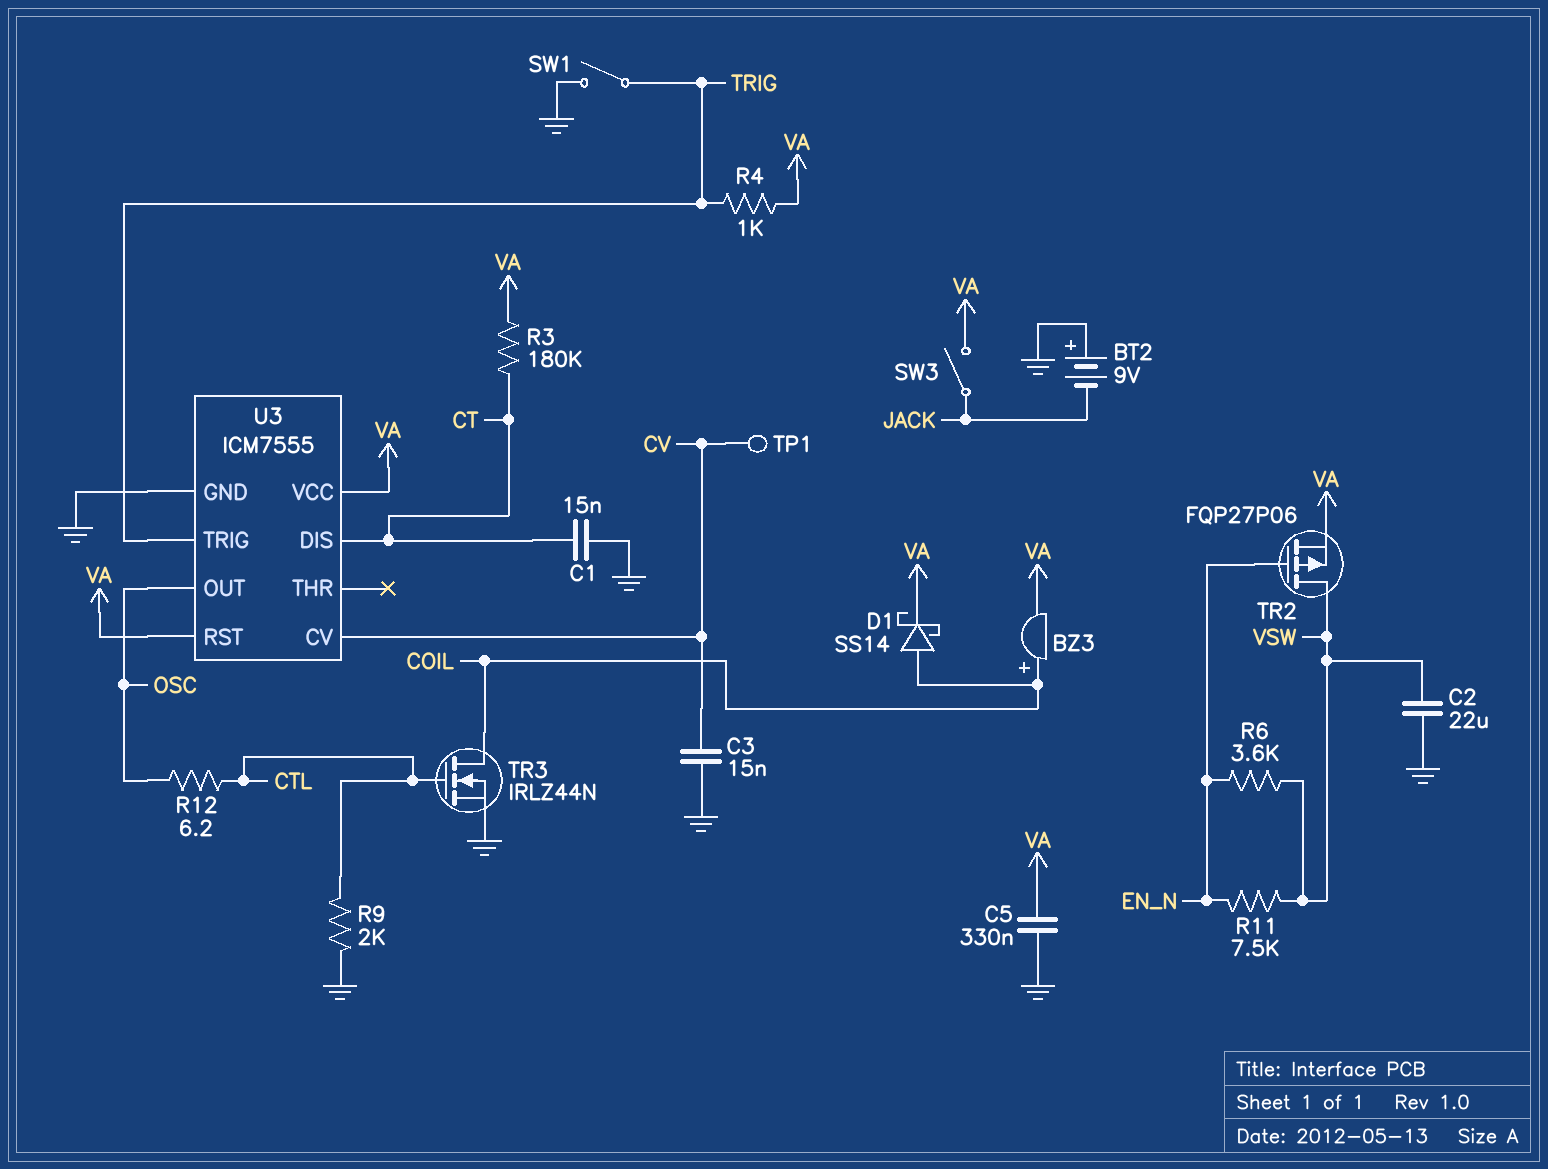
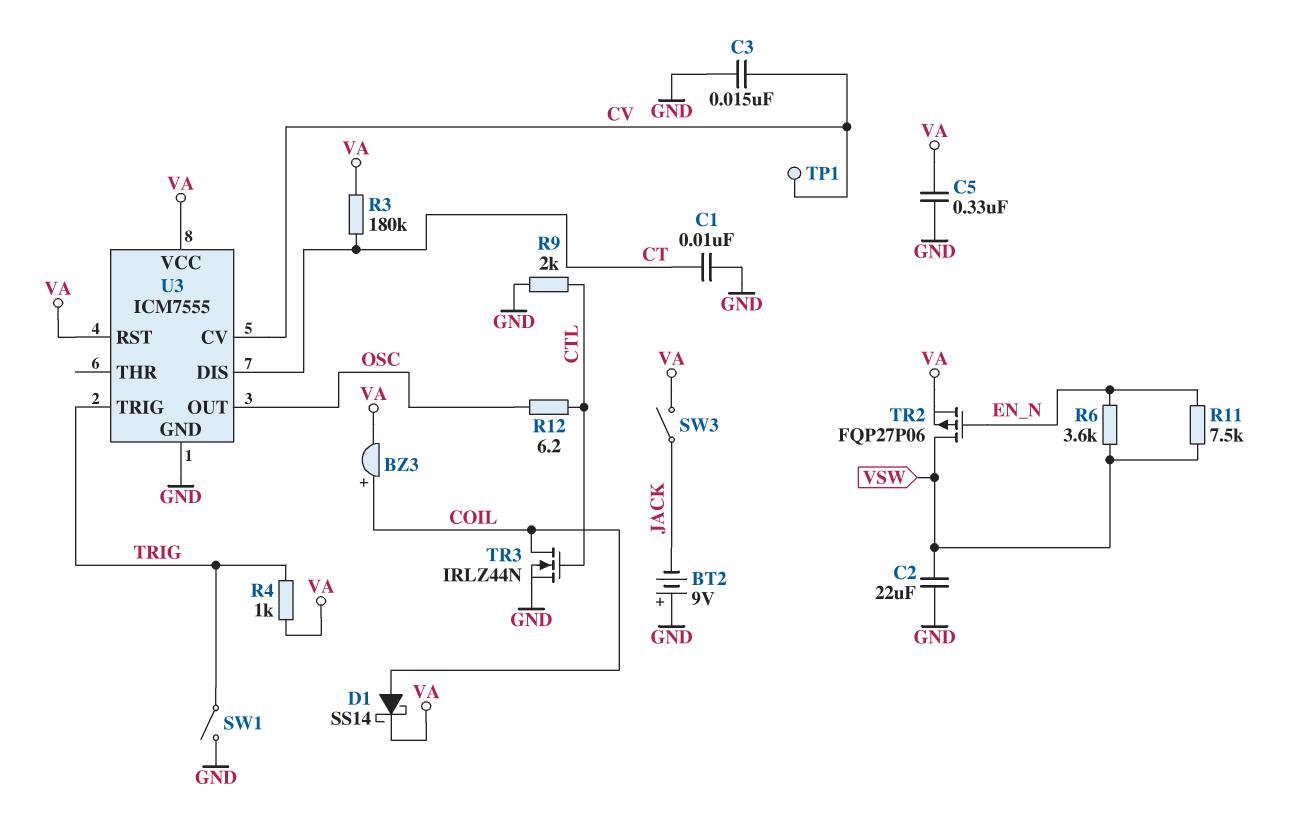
C1: 15nF (CT, GND) -> 10nF (CT, GND)

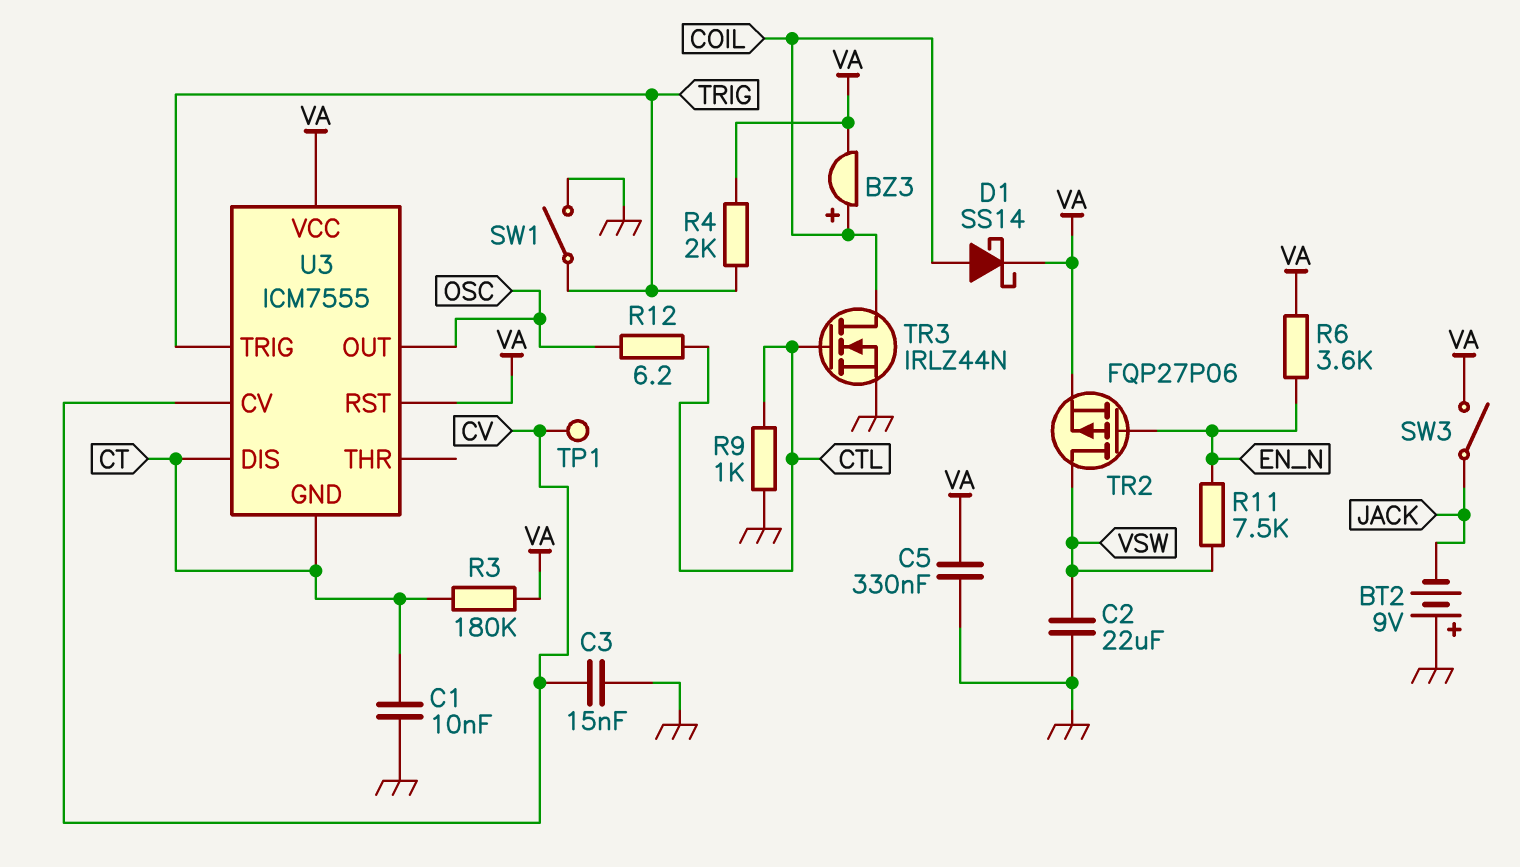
R4: 1k (TRIG, VA) -> 2k (TRIG, VA)
R6: 3.6k (EN_N, VSW) -> 3.6k (EN_N, VA)
R9: 2k (CTL, GND) -> 1k (CTL, GND)
U3 pin GND: GND -> CT

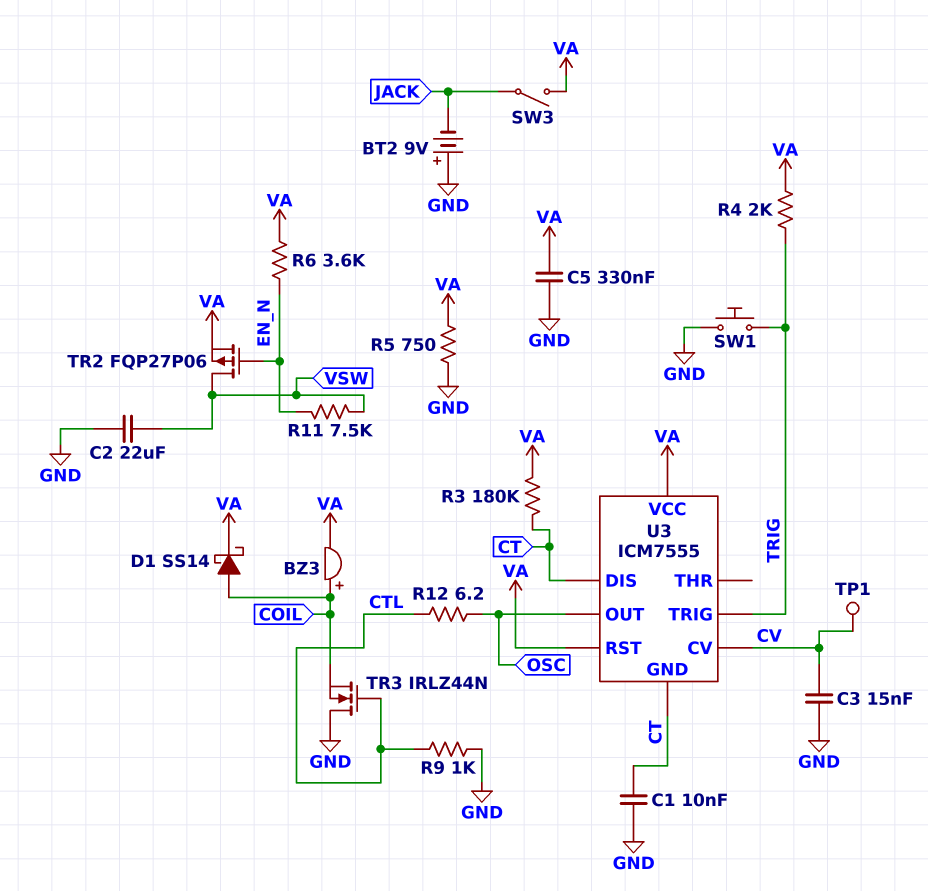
R5: none -> 750 (GND, VA)
SW1: switch (GND, TRIG) -> button (GND, TRIG)
TR3: NMOS IRLZ44N (G CTL, D COIL, S GND) -> NMOS IRLZ44N (G CTL, D GND, S COIL)

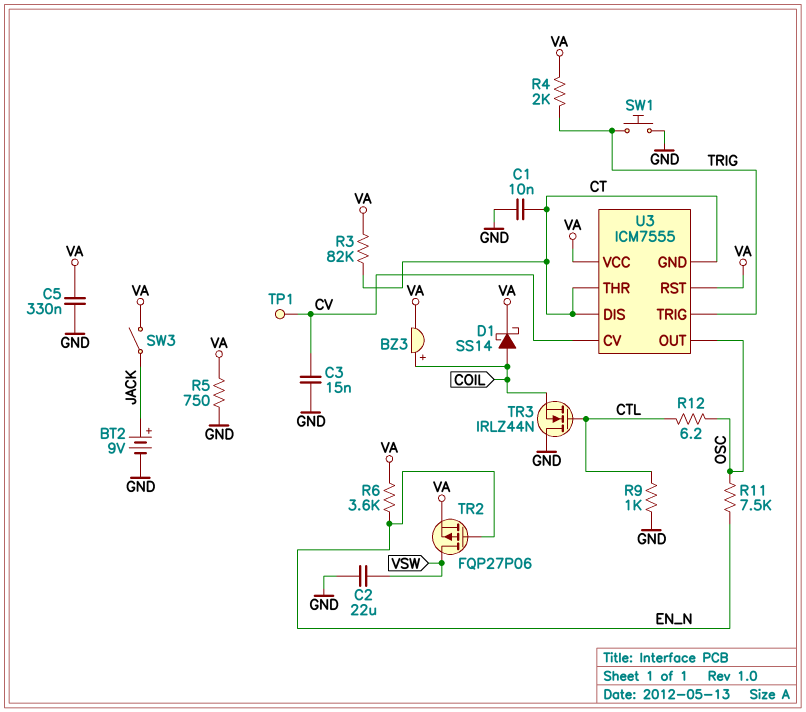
BT2: 9V (plus GND, minus JACK) -> 9V (plus JACK, minus GND)
R3: 180k (CT, VA) -> 82k (CT, VA)
R11: 7.5k (EN_N, VSW) -> 7.5k (EN_N, OSC)
U3 pin THR: none -> CT

